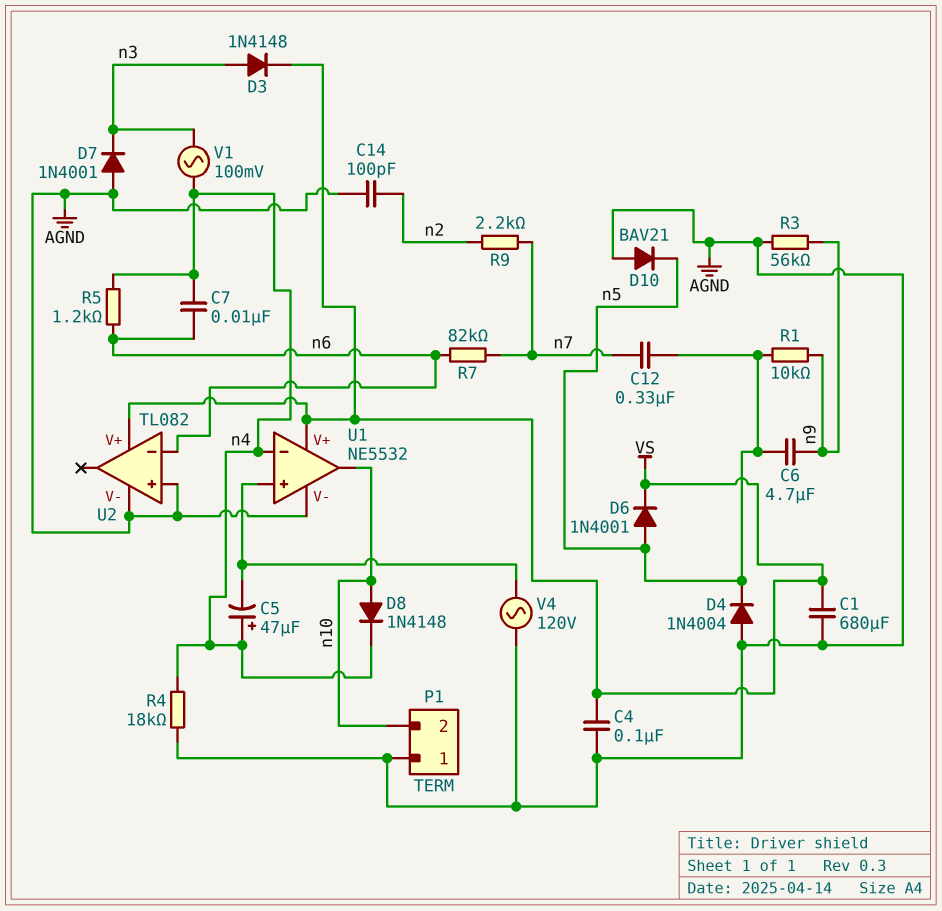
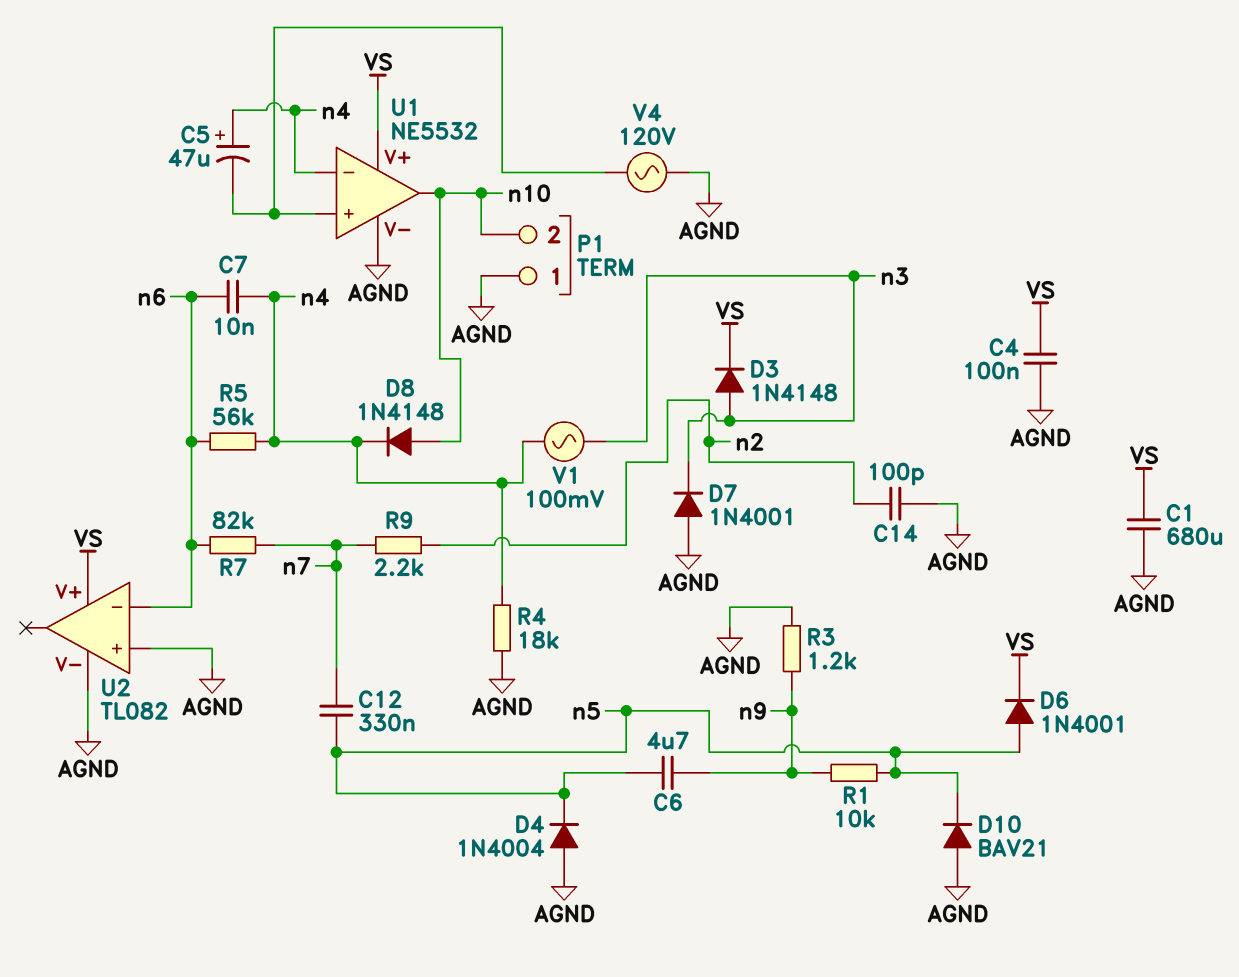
R3: 56k (AGND, n9) -> 1.2k (AGND, n9)
R5: 1.2k (n4, n6) -> 56k (n4, n6)

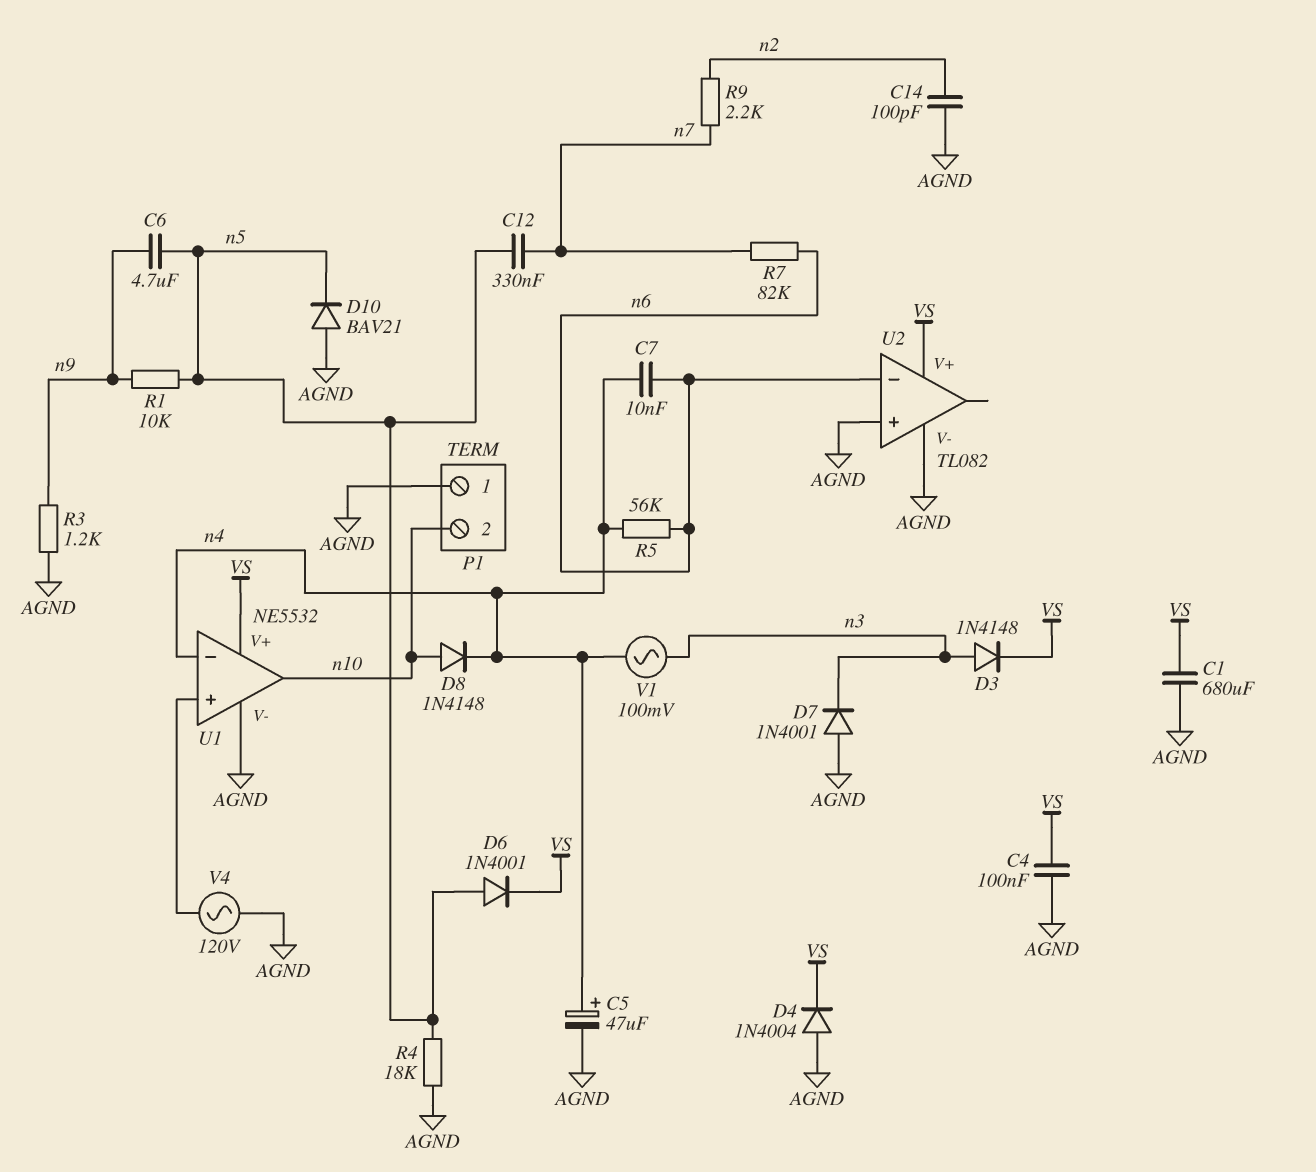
C5: 47uF (plus n4, minus U1/in+) -> 47uF (plus n4, minus AGND)
D4: diode 1N4004 (A AGND, K n5) -> diode 1N4004 (A AGND, K VS)
R4: 18k (AGND, n4) -> 18k (AGND, n5)

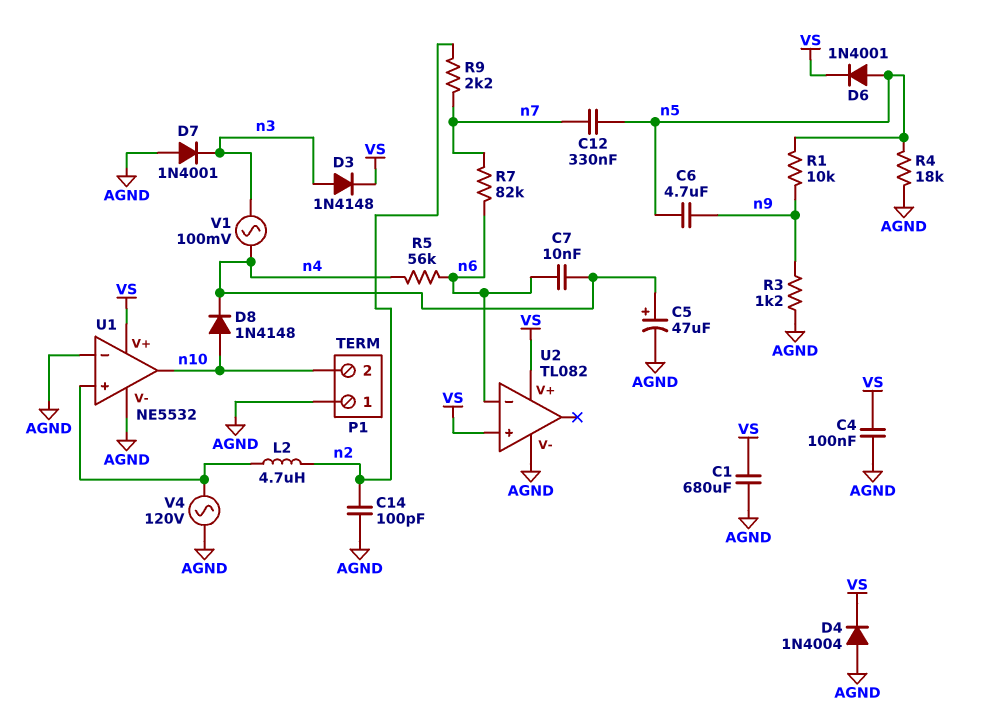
D10: diode BAV21 (A AGND, K n5) -> none
L2: none -> 4.7uH (U1/in+, n2)
U1 pin in-: n4 -> AGND
U2 pin in+: AGND -> VS

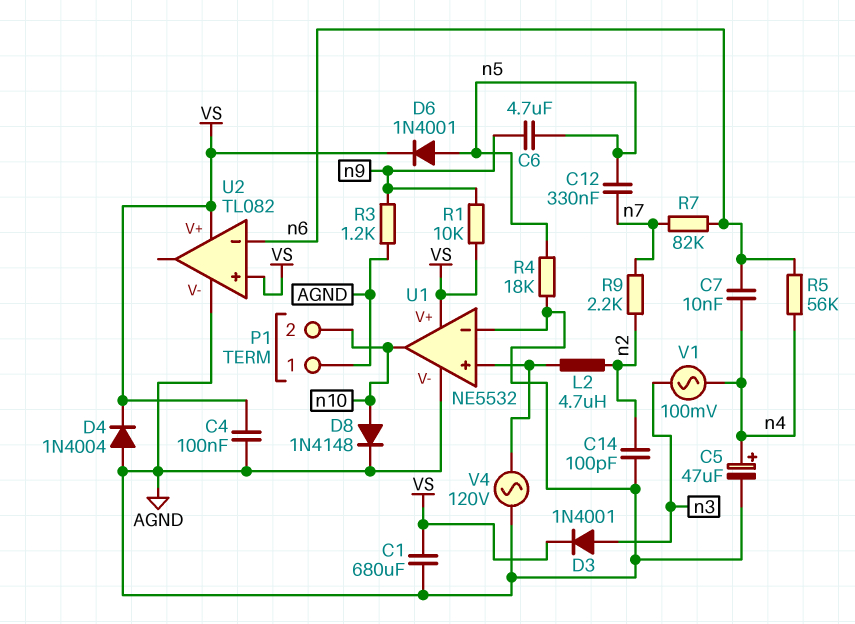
D3: diode 1N4148 (A n3, K VS) -> diode 1N4001 (A n3, K VS)
D7: diode 1N4001 (A AGND, K n3) -> none
D8: diode 1N4148 (A n10, K n4) -> diode 1N4148 (A n10, K AGND)
R1: 10k (n5, n9) -> 10k (VS, n9)

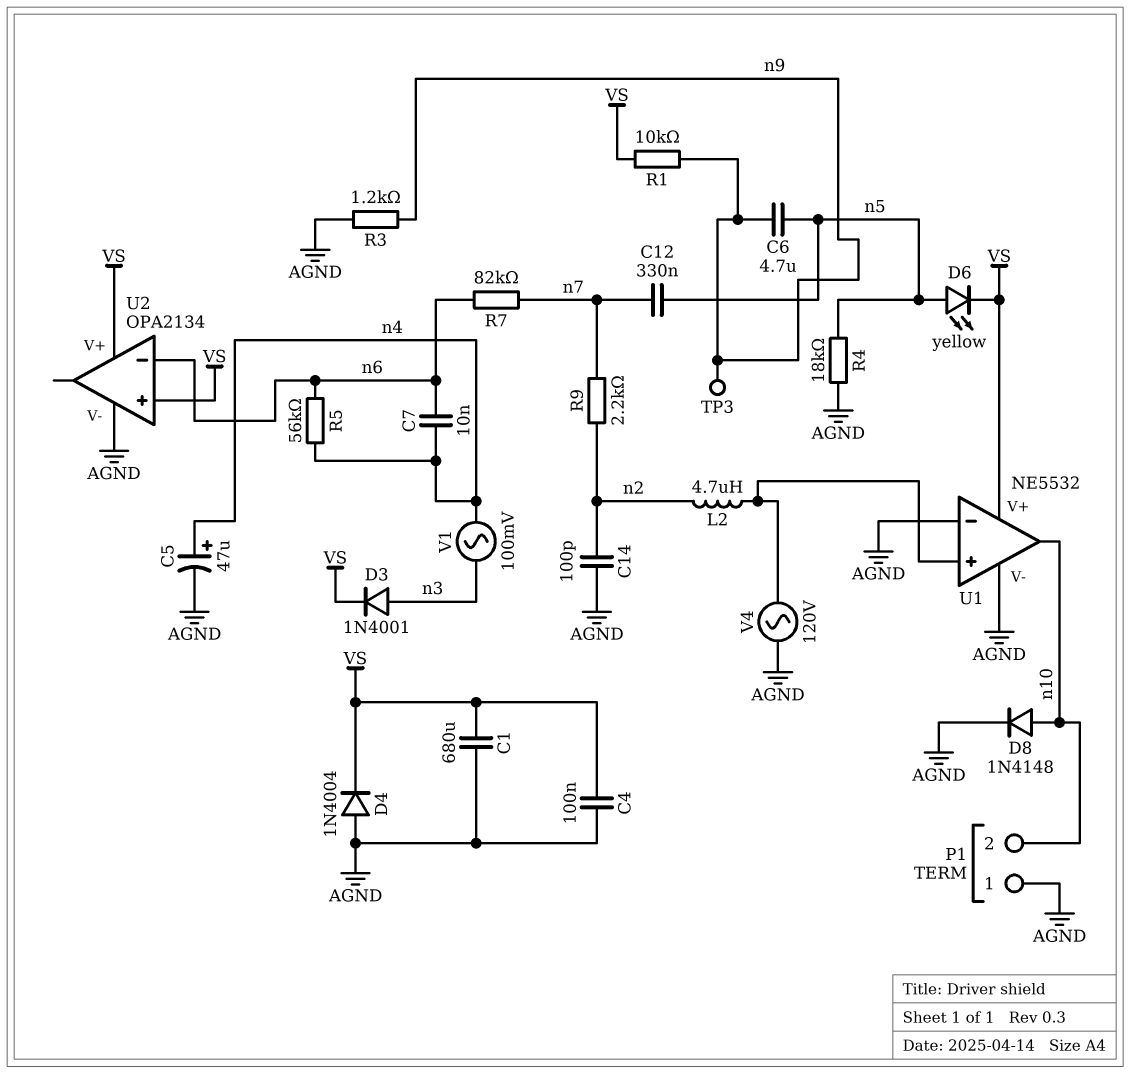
D6: diode 1N4001 (A n5, K VS) -> LED yellow (A n5, K VS)
TP3: none -> test point (n9)
U2: TL082 -> OPA2134

